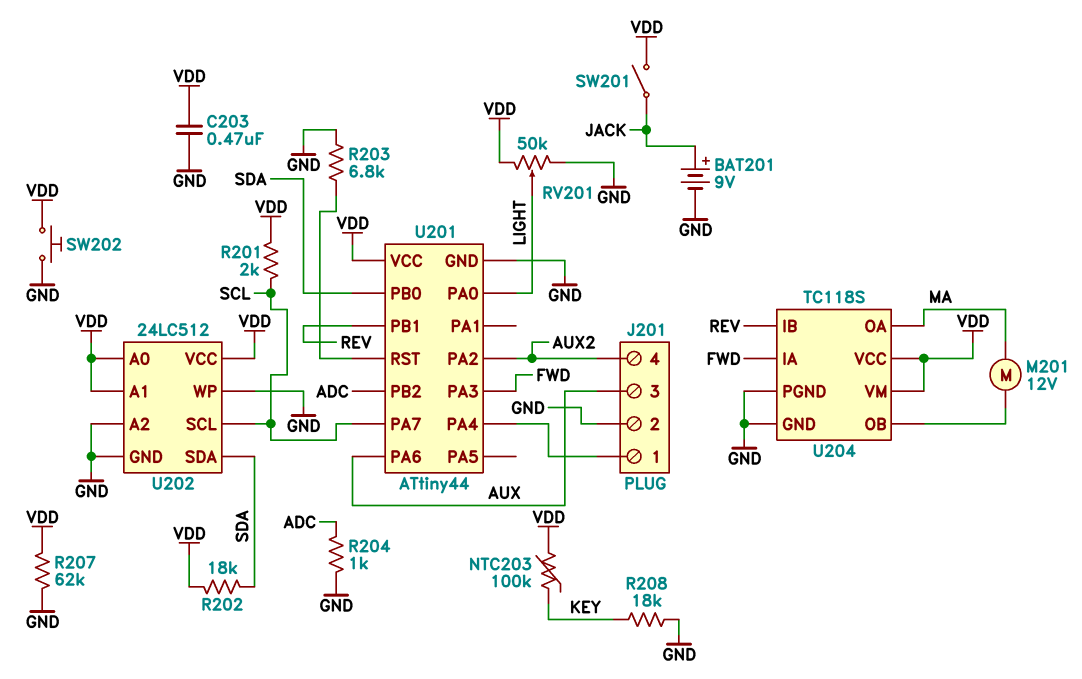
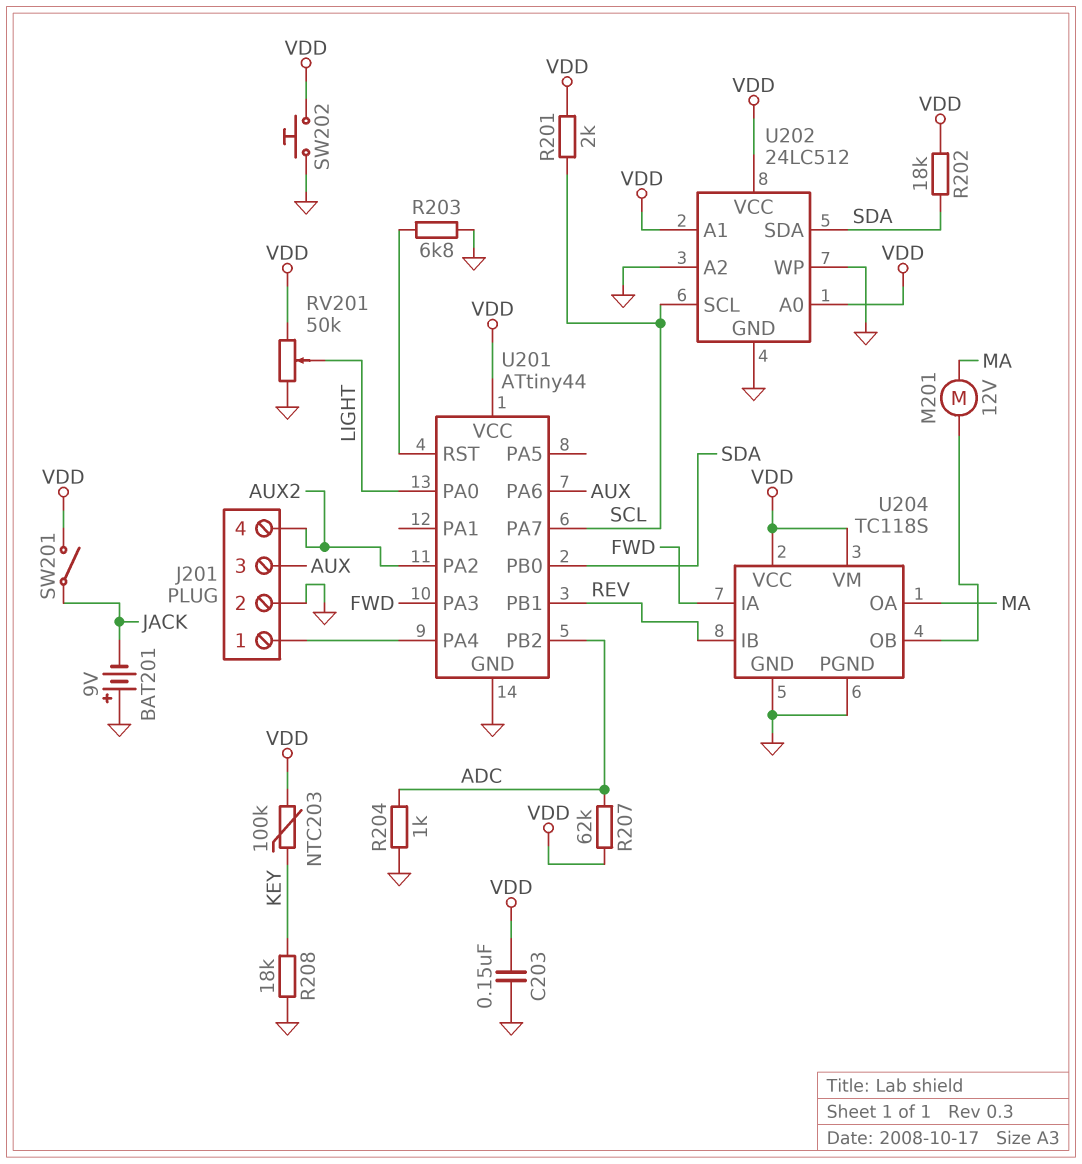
BAT201: 9V (plus JACK, minus GND) -> 9V (plus GND, minus JACK)
C203: 470nF (GND, VDD) -> 150nF (GND, VDD)
R207: 62k (GND, VDD) -> 62k (ADC, VDD)

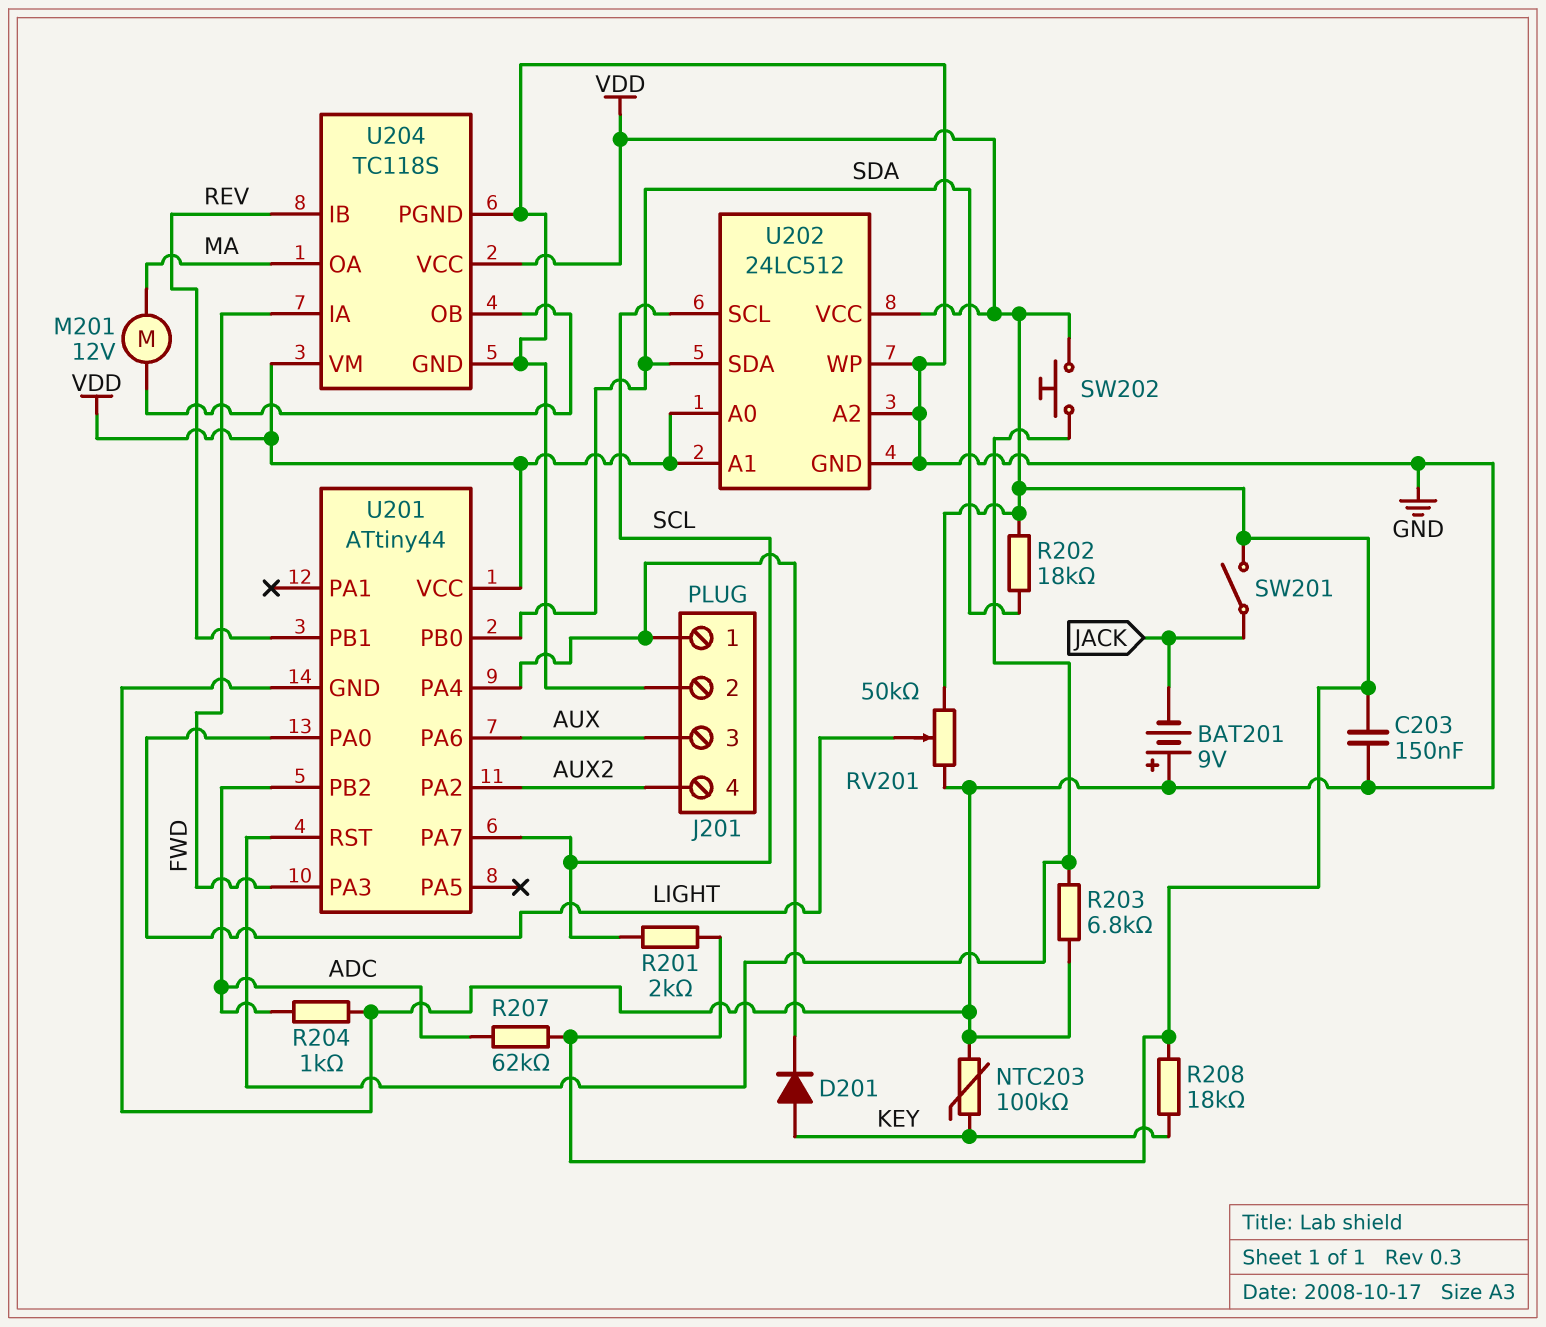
D201: none -> diode (A KEY, K J201/1)
NTC203: 100k (KEY, VDD) -> 100k (GND, KEY)
R208: 18k (GND, KEY) -> 18k (KEY, VDD)
SW202: button (GND, VDD) -> button (U201/RST, VDD)

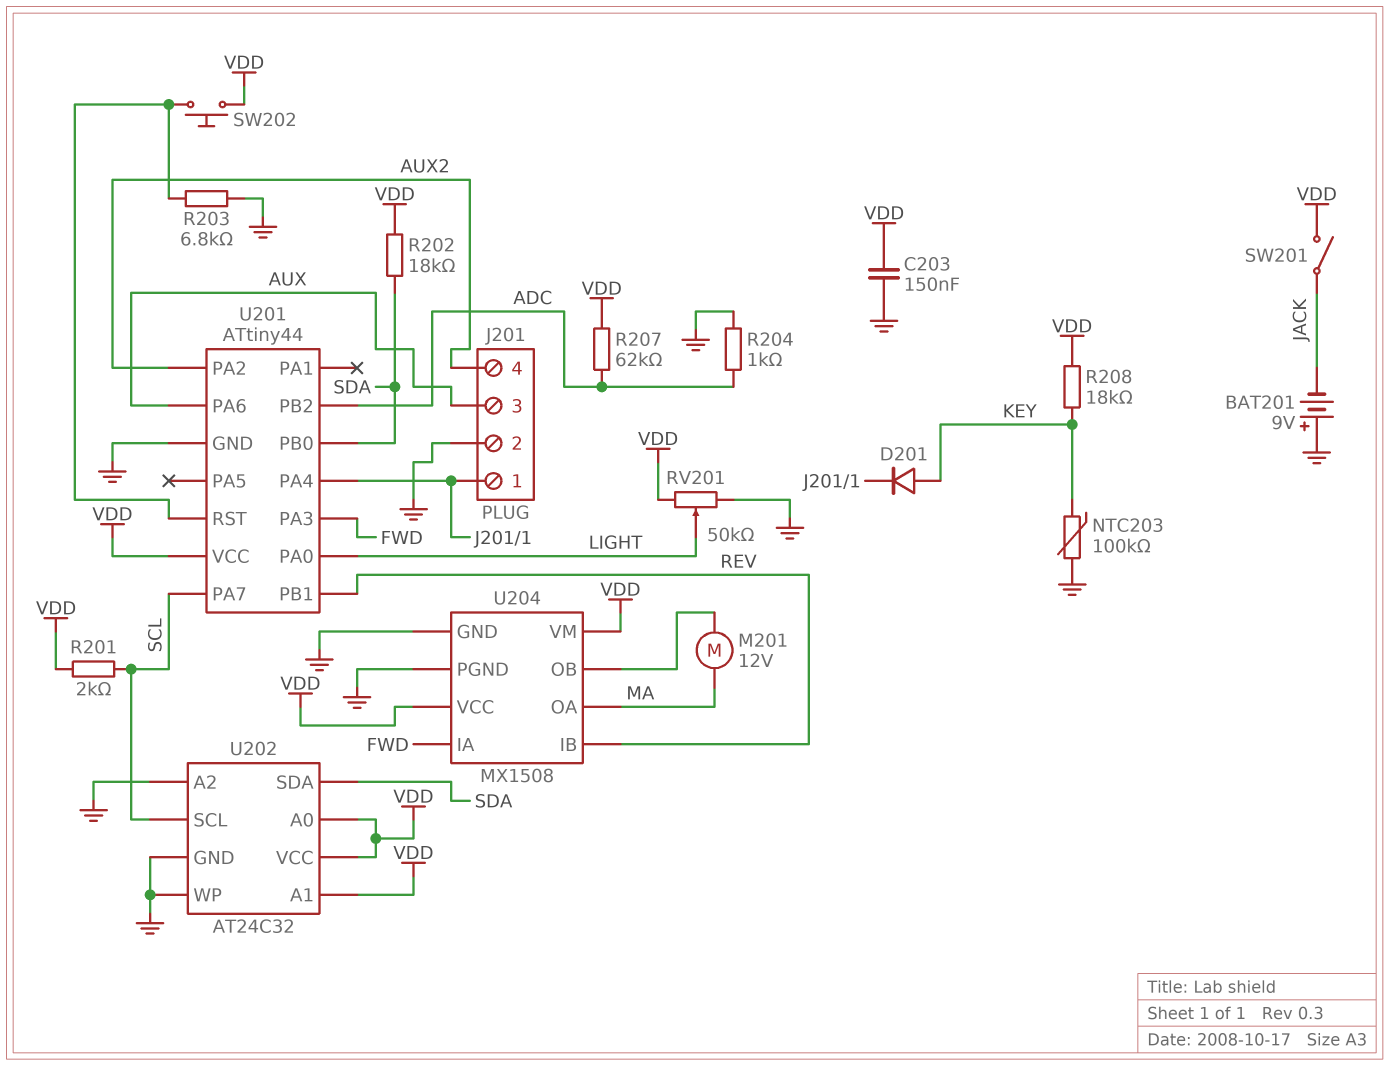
U202: 24LC512 -> AT24C32
U204: TC118S -> MX1508

